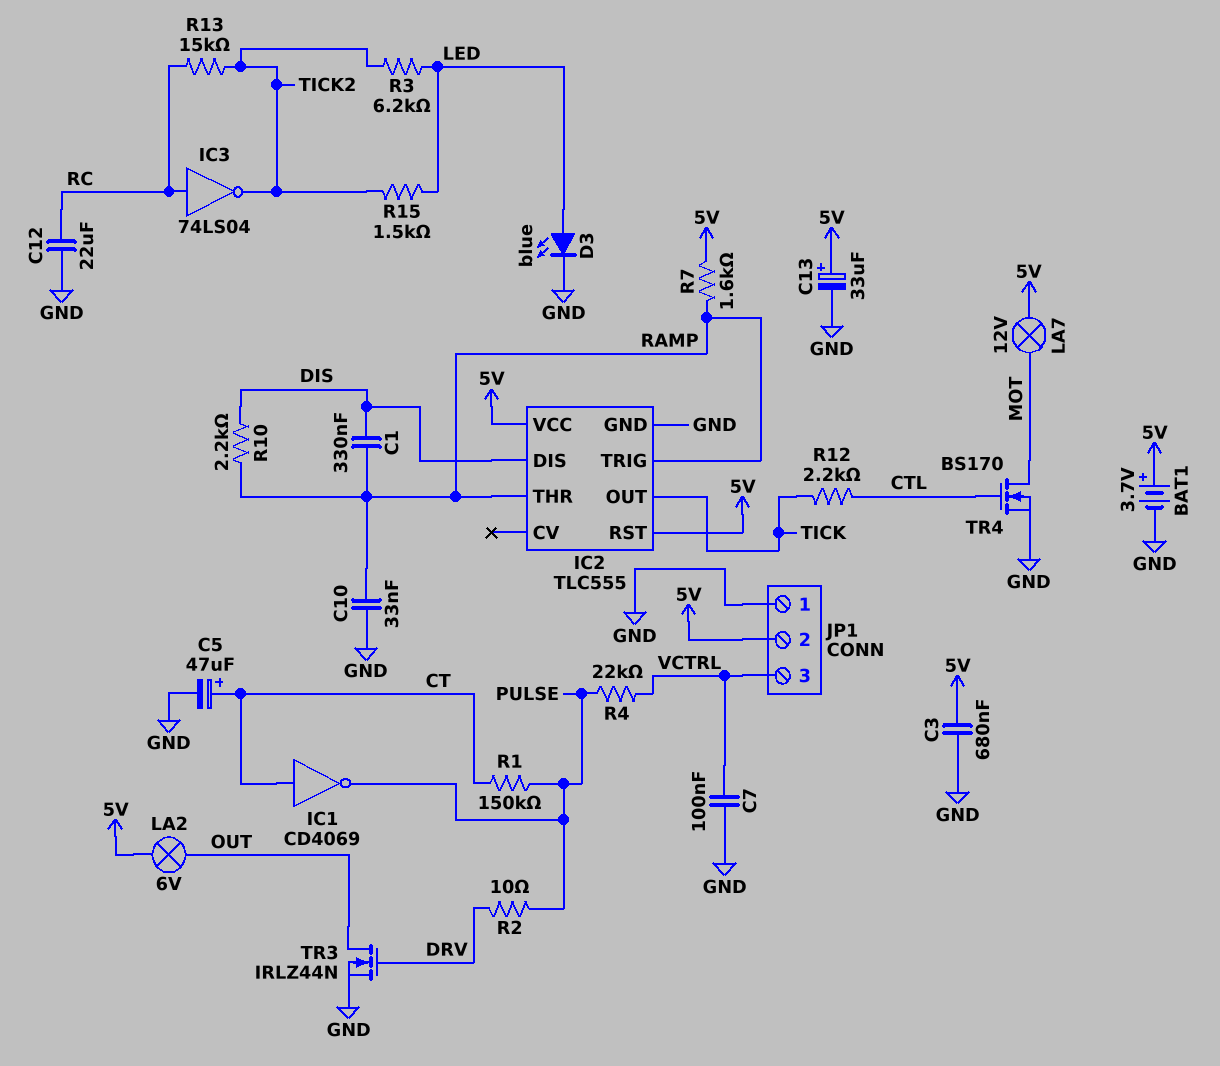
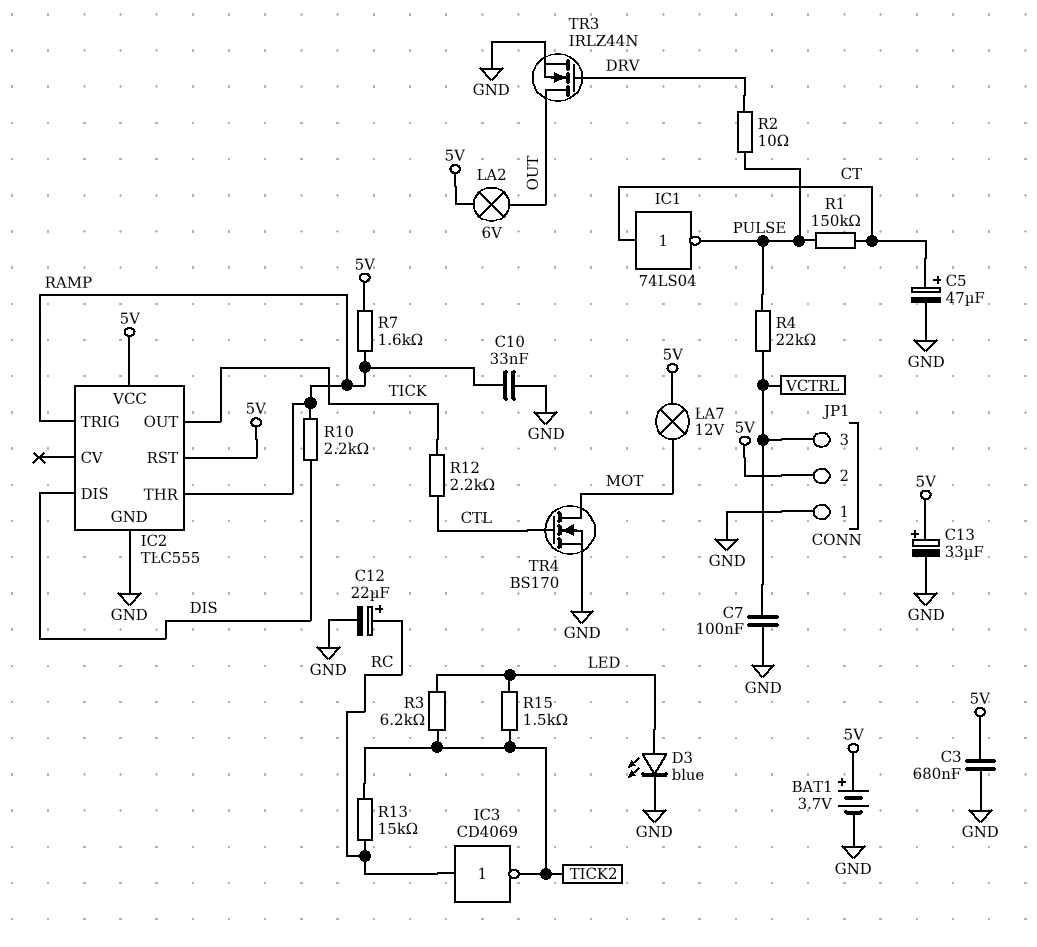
C1: 330nF (DIS, RAMP) -> none
C12: 22uF (GND, RC) -> 22uF (plus RC, minus GND)
IC1: NOT CD4069 (in CT, out PULSE) -> NOT 74LS04 (in CT, out PULSE)
IC3: NOT 74LS04 (in RC, out TICK2) -> NOT CD4069 (in RC, out TICK2)

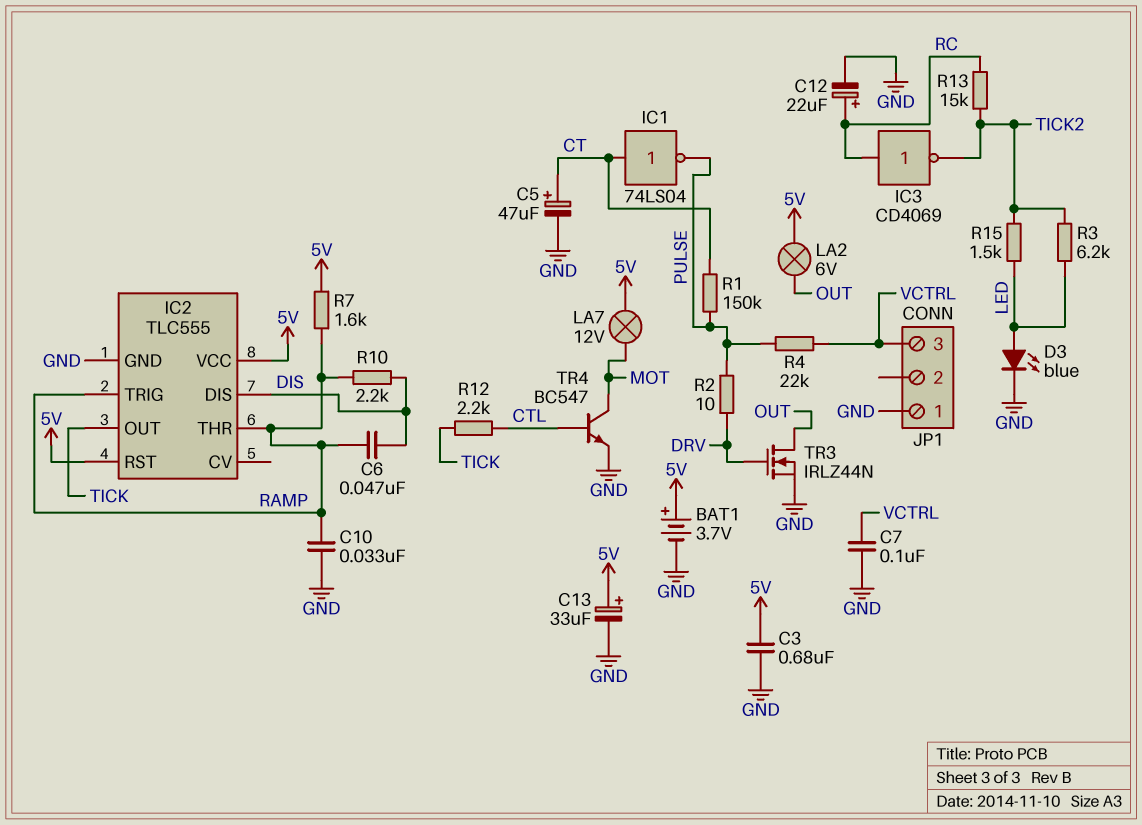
C6: none -> 47nF (DIS, RAMP)
JP1 pin 2: 5V -> none
TR4: NMOS BS170 (G CTL, D MOT, S GND) -> NPN BC547 (B CTL, C MOT, E GND)

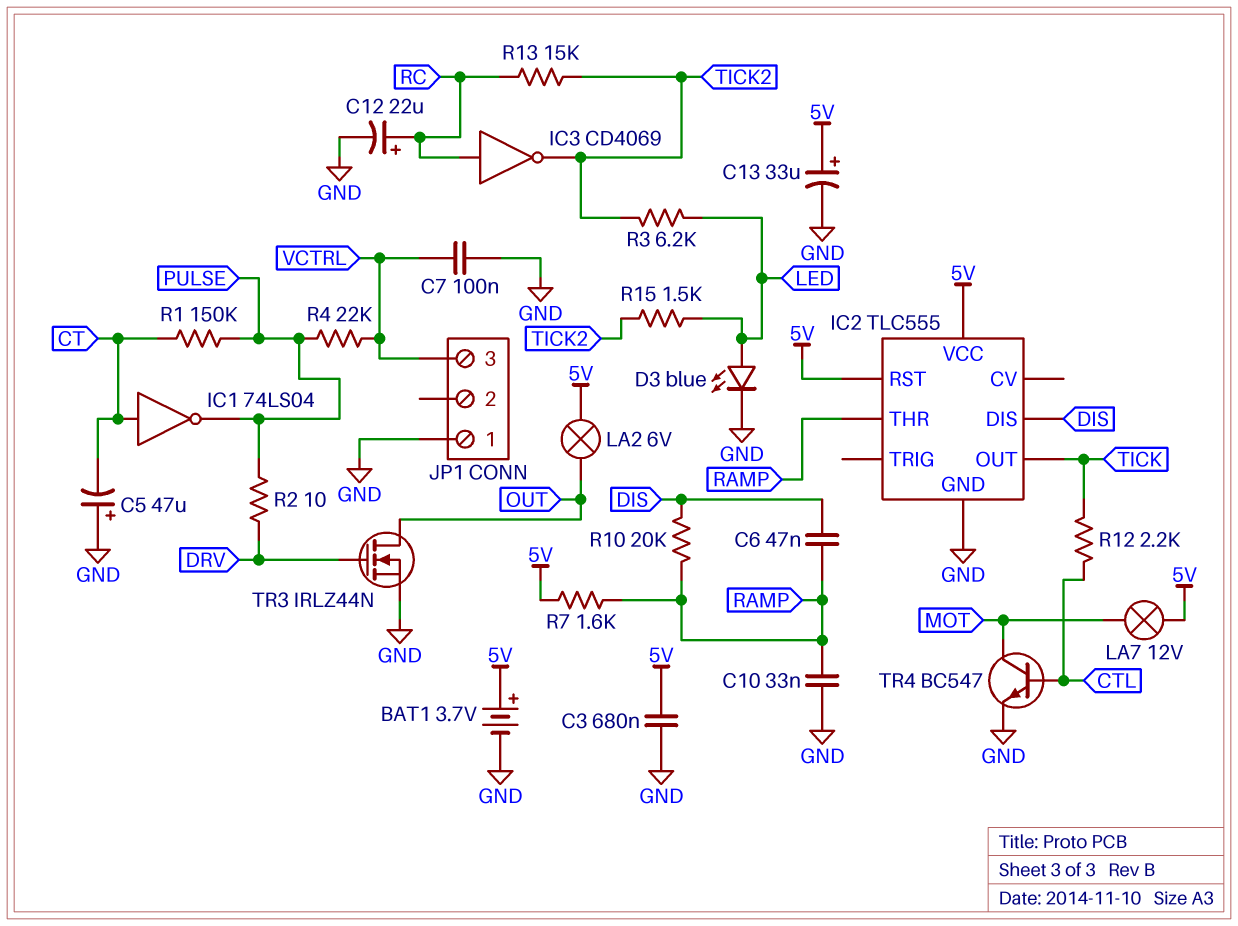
C5: 47uF (plus CT, minus GND) -> 47uF (plus GND, minus CT)
IC2 pin TRIG: RAMP -> none
R10: 2.2k (DIS, RAMP) -> 20k (DIS, RAMP)

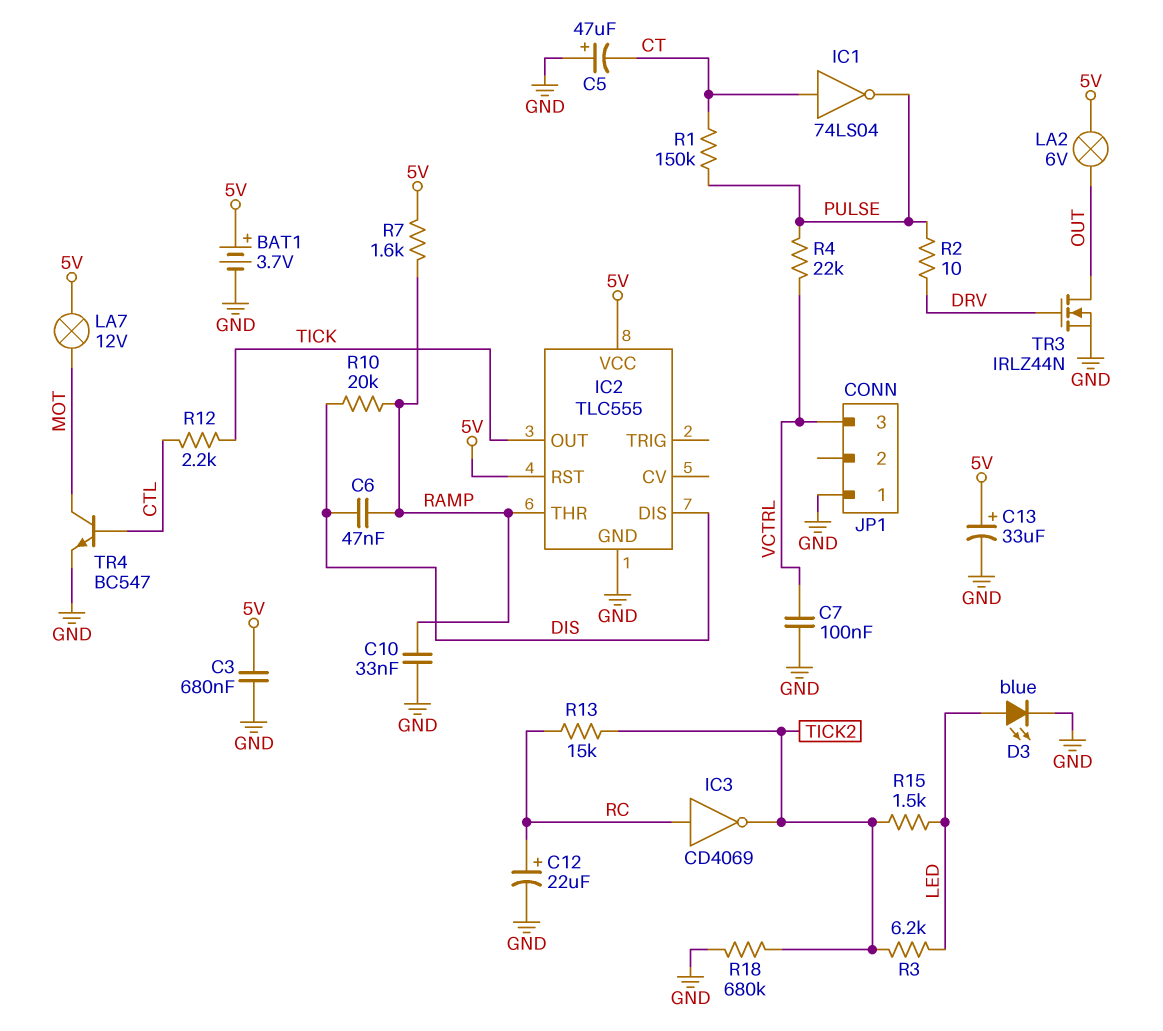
R18: none -> 680k (GND, TICK2)

